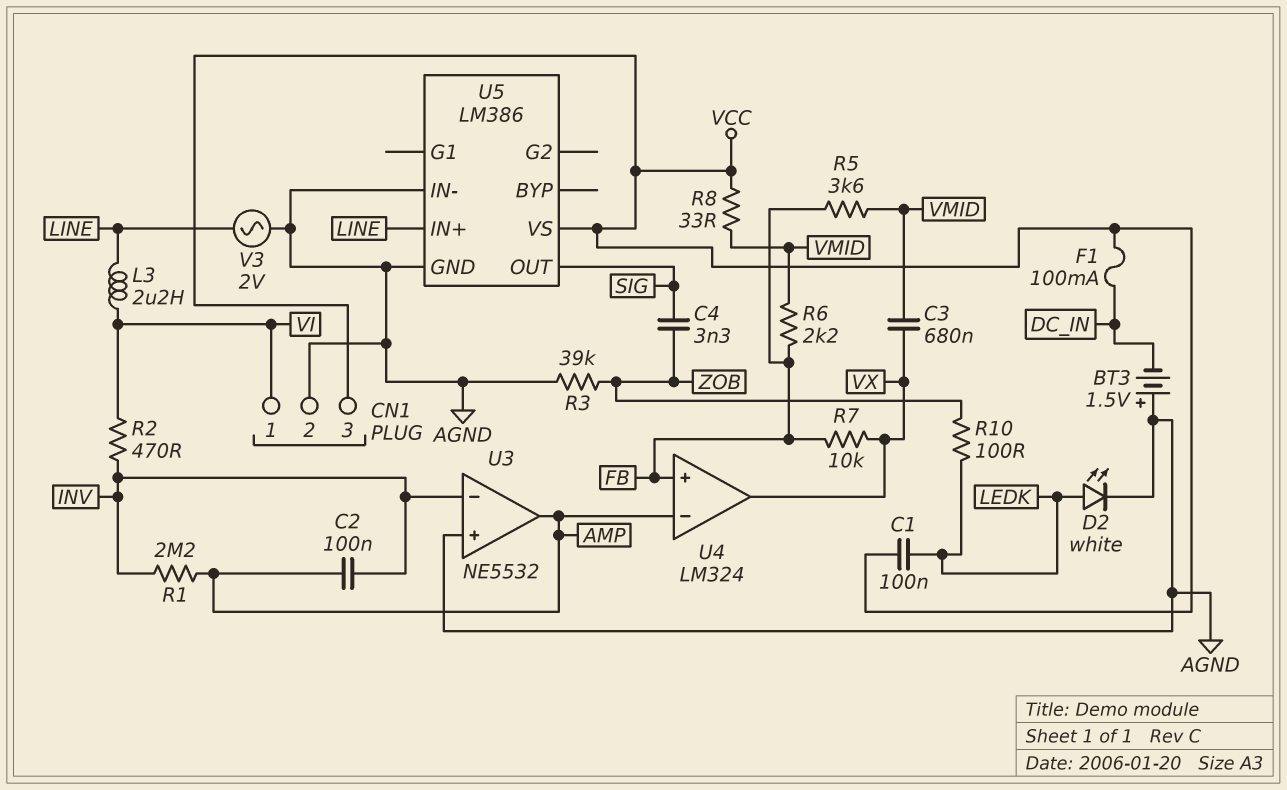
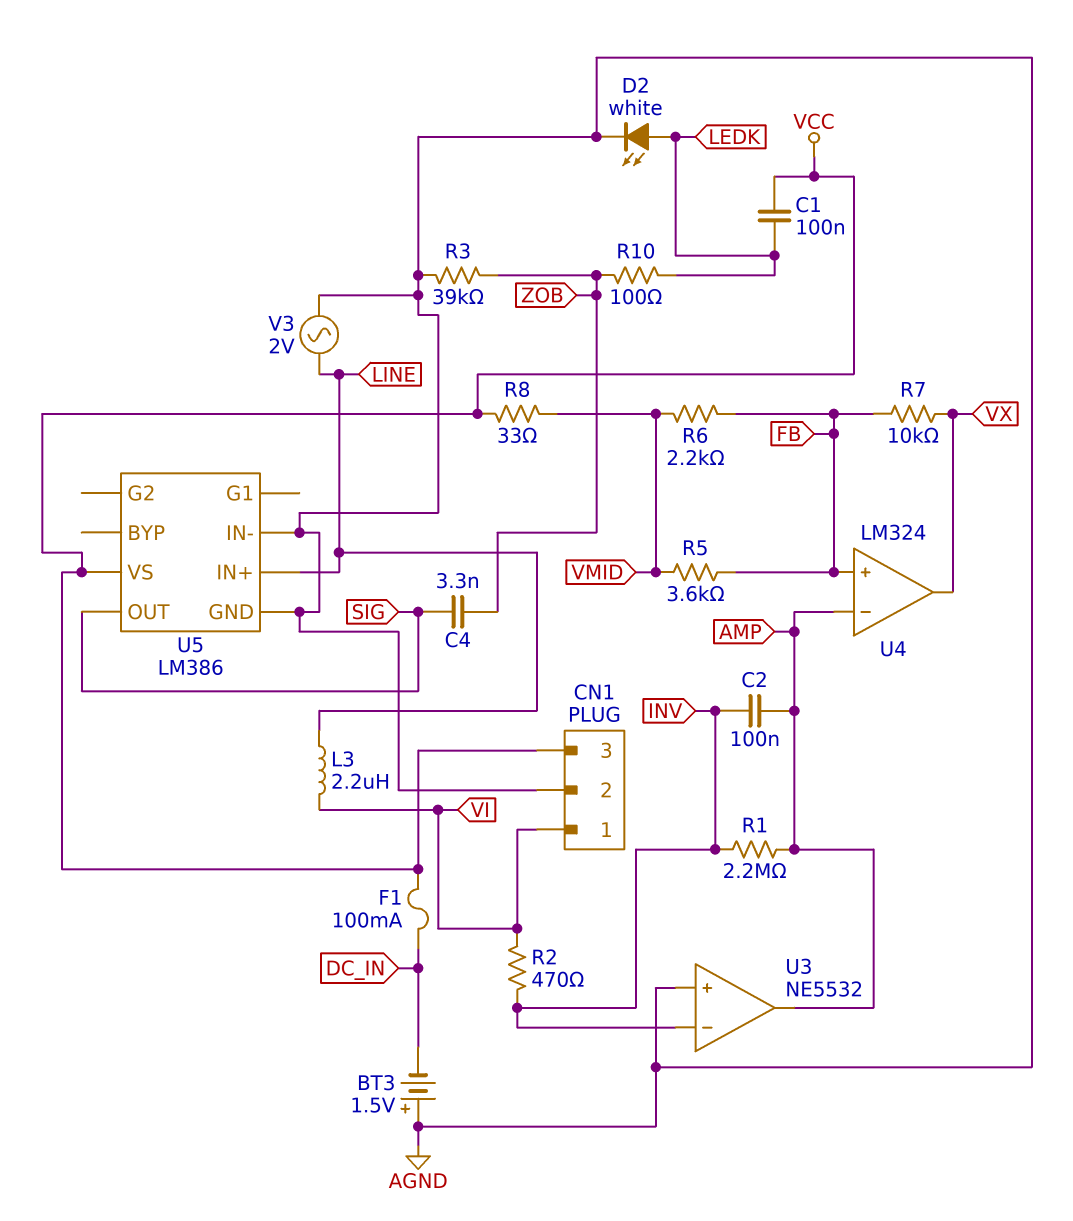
C3: 680nF (VMID, VX) -> none

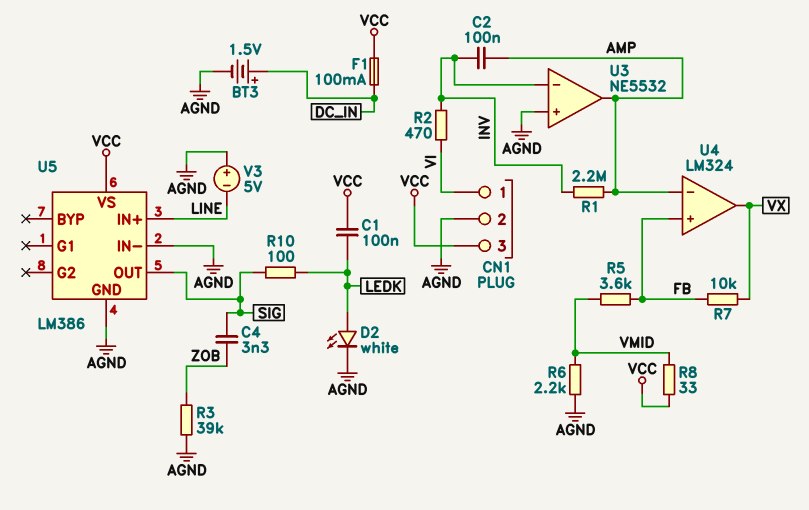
BT3: 1.5V (plus AGND, minus DC_IN) -> 1.5V (plus DC_IN, minus AGND)
L3: 2.2uH (LINE, VI) -> none
R6: 2.2k (FB, VMID) -> 2.2k (AGND, VMID)
R10: 100 (LEDK, ZOB) -> 100 (LEDK, SIG)
V3: AC 2V (AGND, LINE) -> 5V (plus AGND, minus LINE)

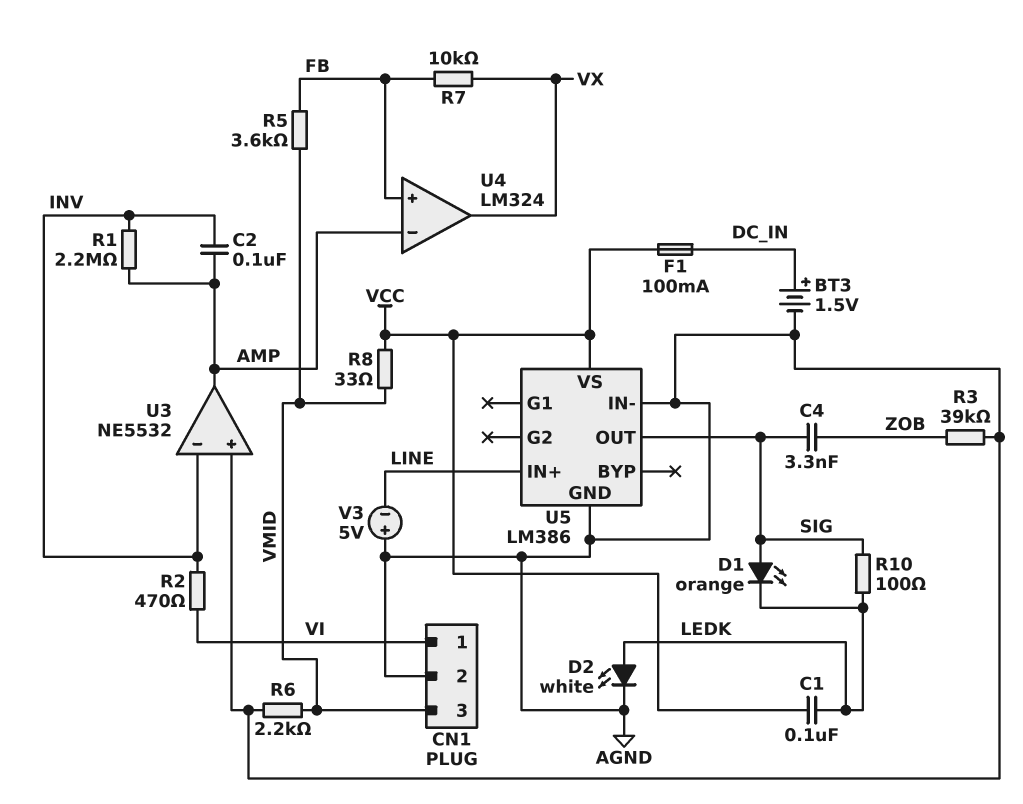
CN1 pin 3: VCC -> VMID
D1: none -> LED orange (A SIG, K LEDK)

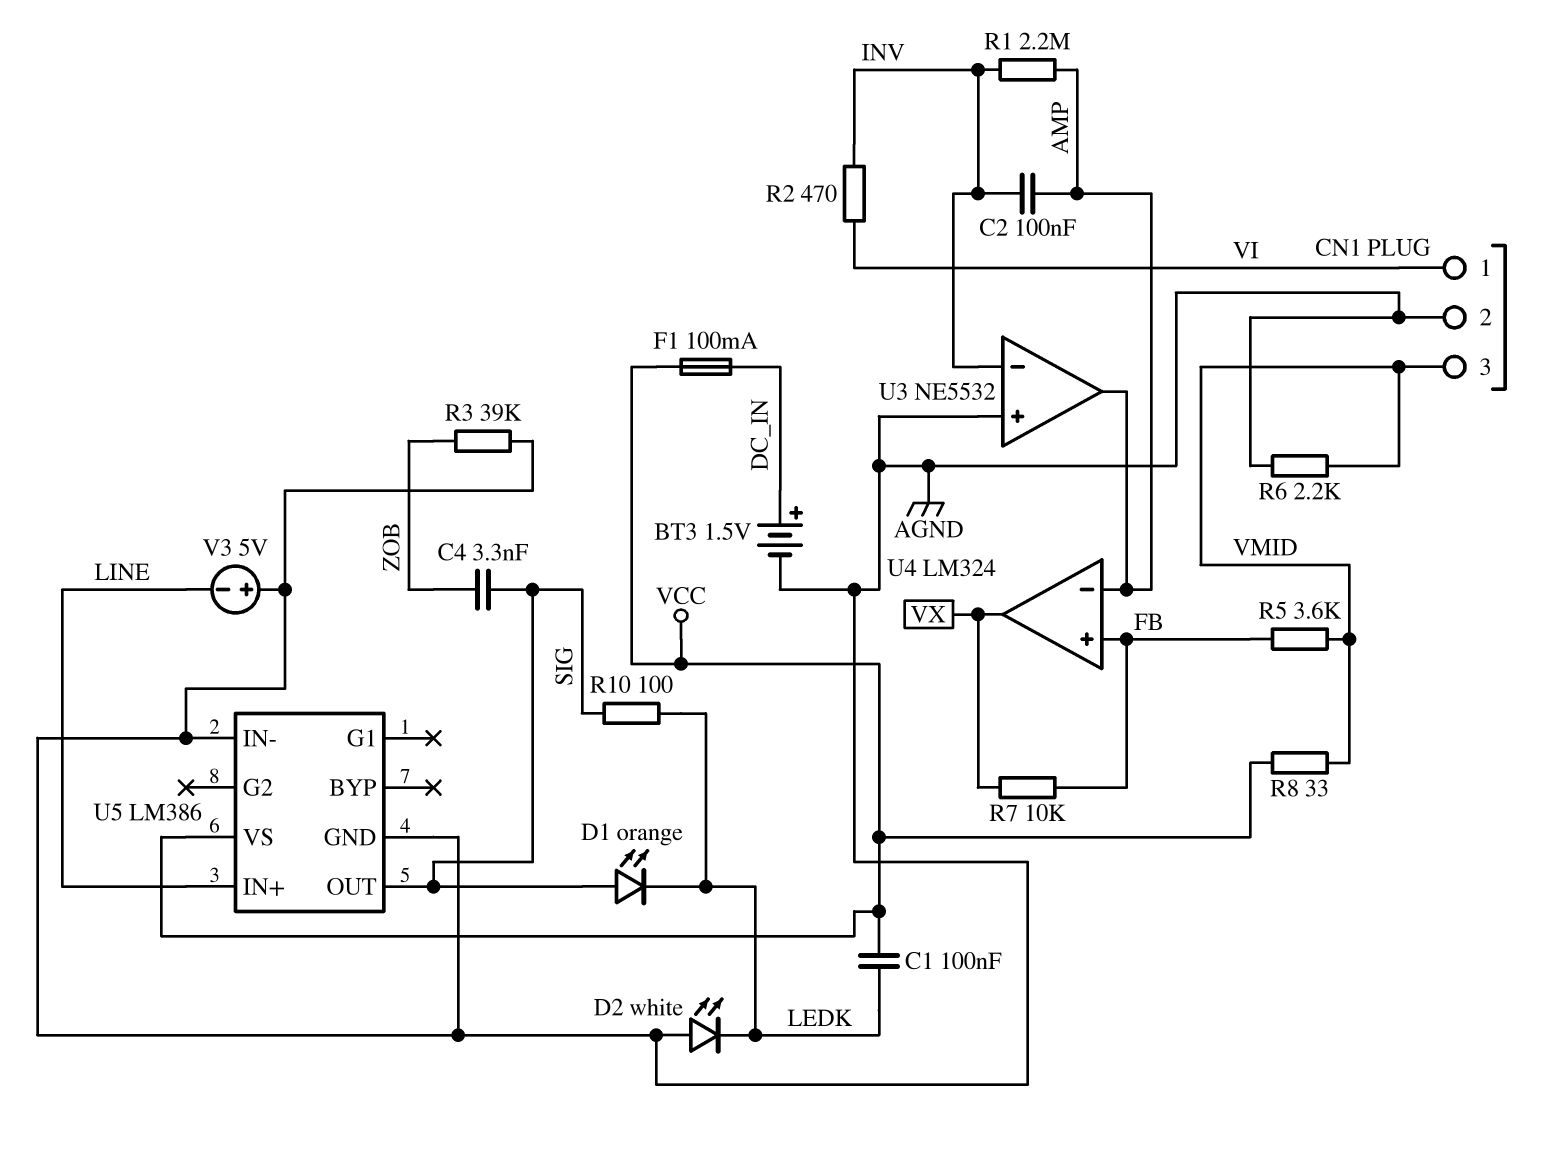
D2: LED white (A LEDK, K AGND) -> LED white (A AGND, K LEDK)

